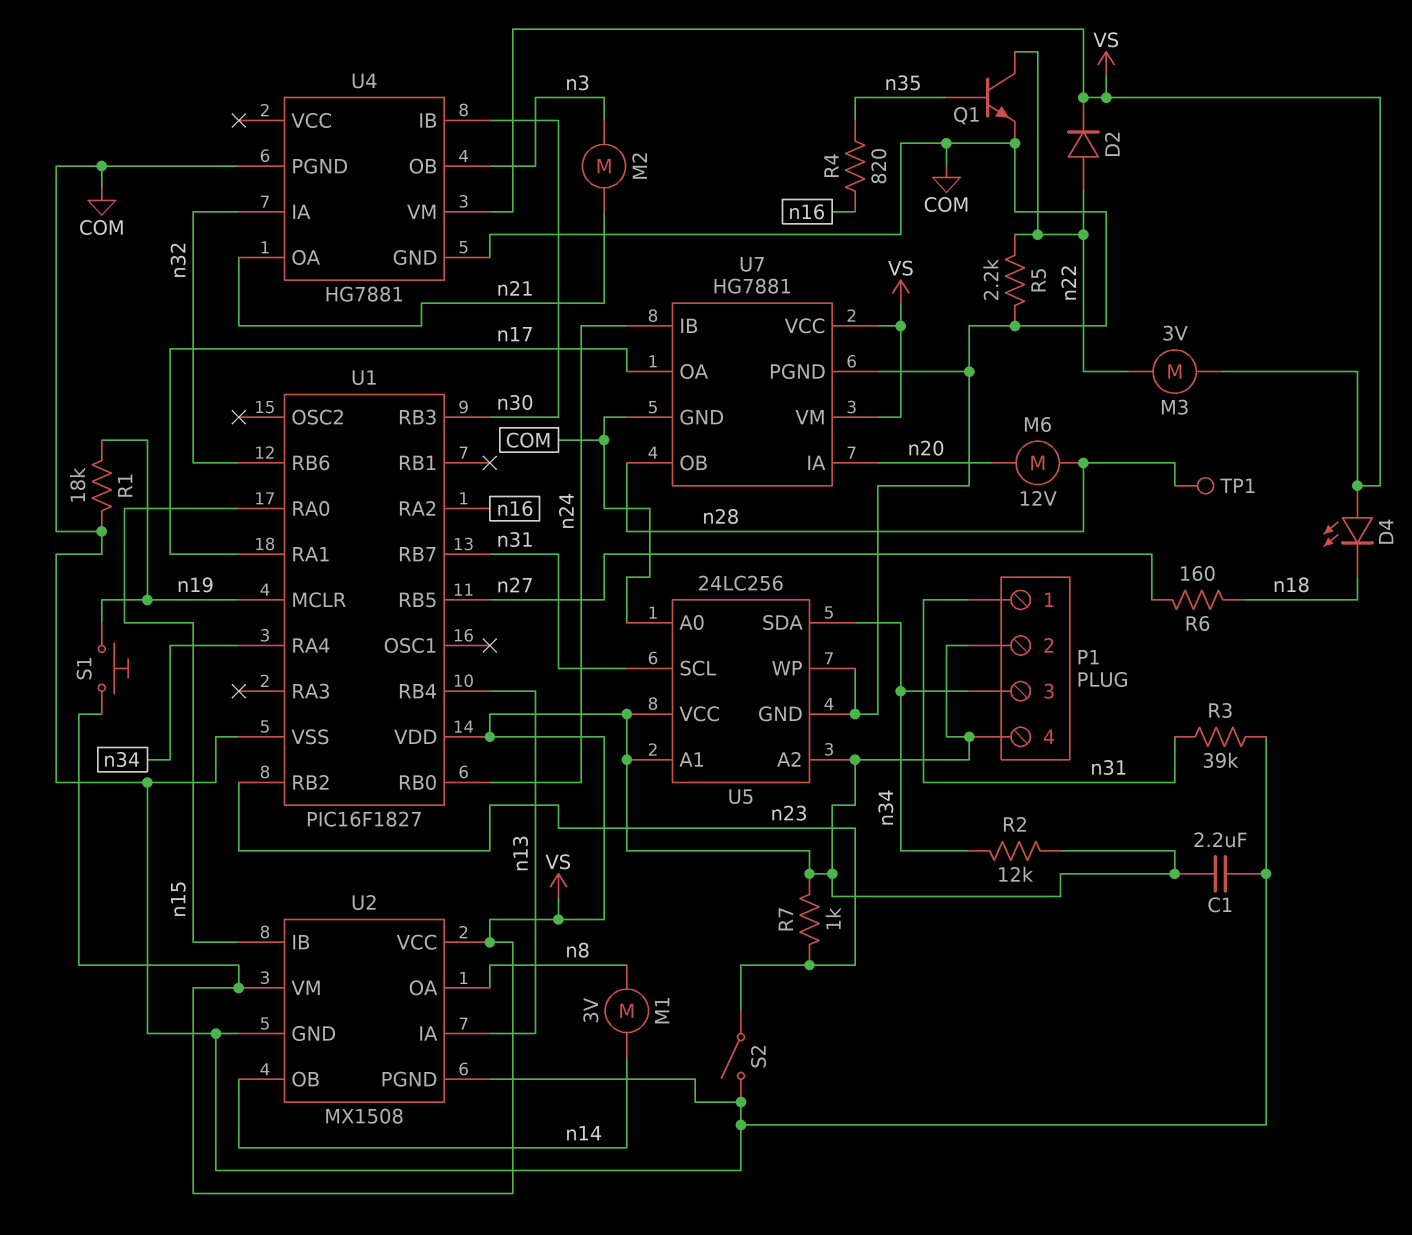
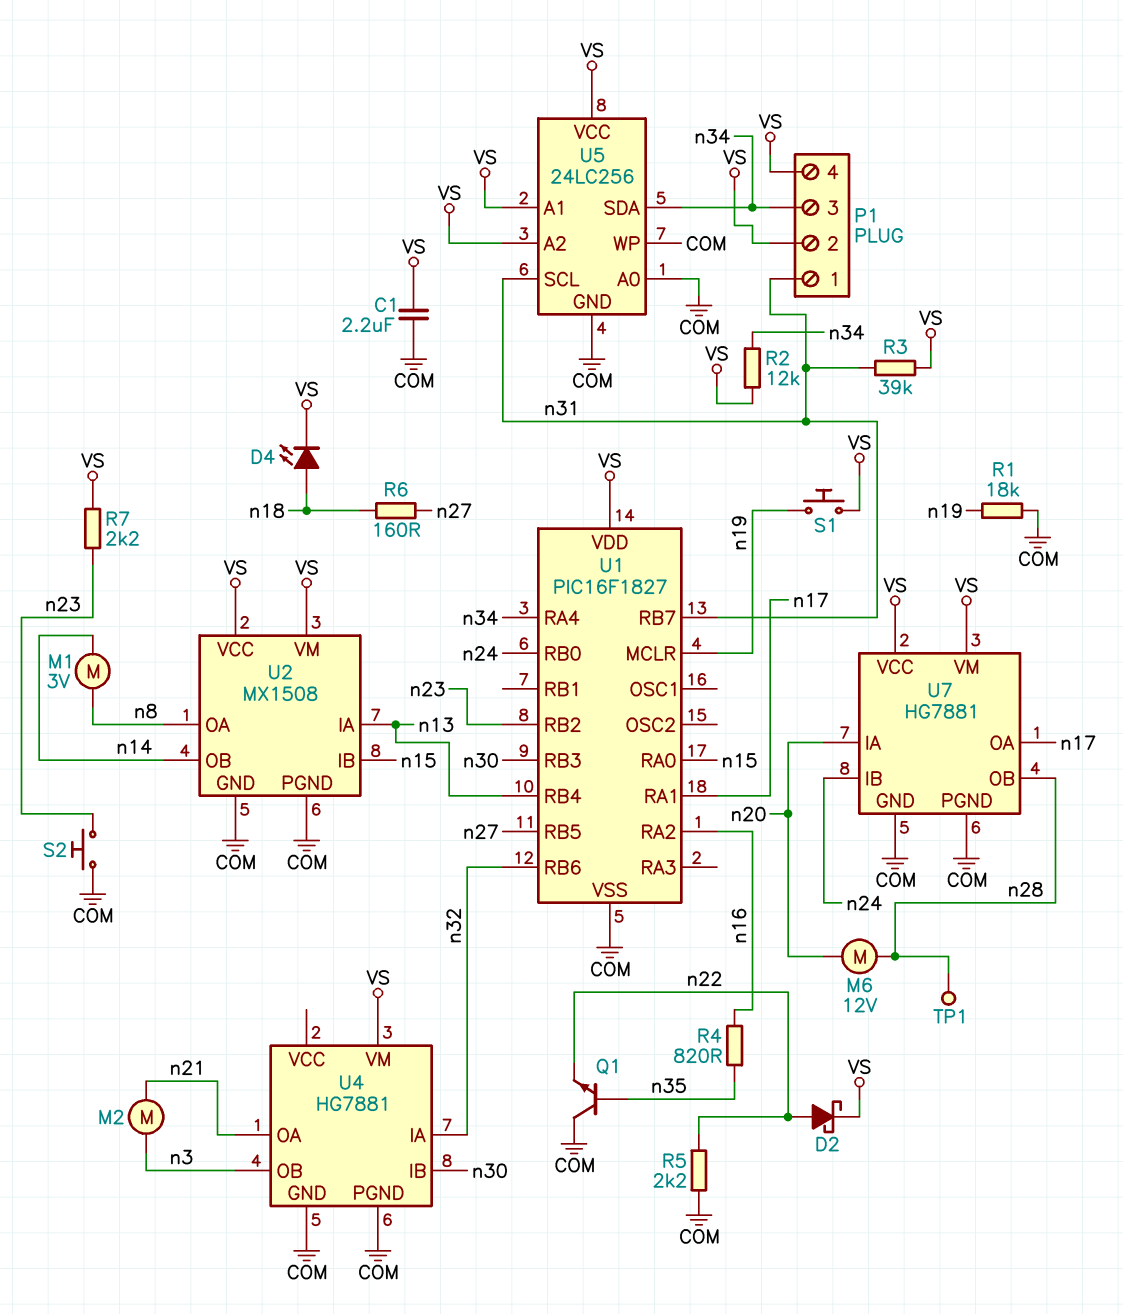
D2: diode (A n22, K VS) -> schottky (A n22, K VS)
D4: LED (A VS, K n18) -> LED (A n18, K VS)
M3: motor 3V (VS, n22) -> none
Q1: NPN (B n35, C n22, E COM) -> NPN (B n35, C COM, E n22)
R3: 39k (COM, n31) -> 39k (VS, n31)
R7: 1k (VS, n23) -> 2.2k (VS, n23)
S2: switch (COM, n23) -> button (COM, n23)

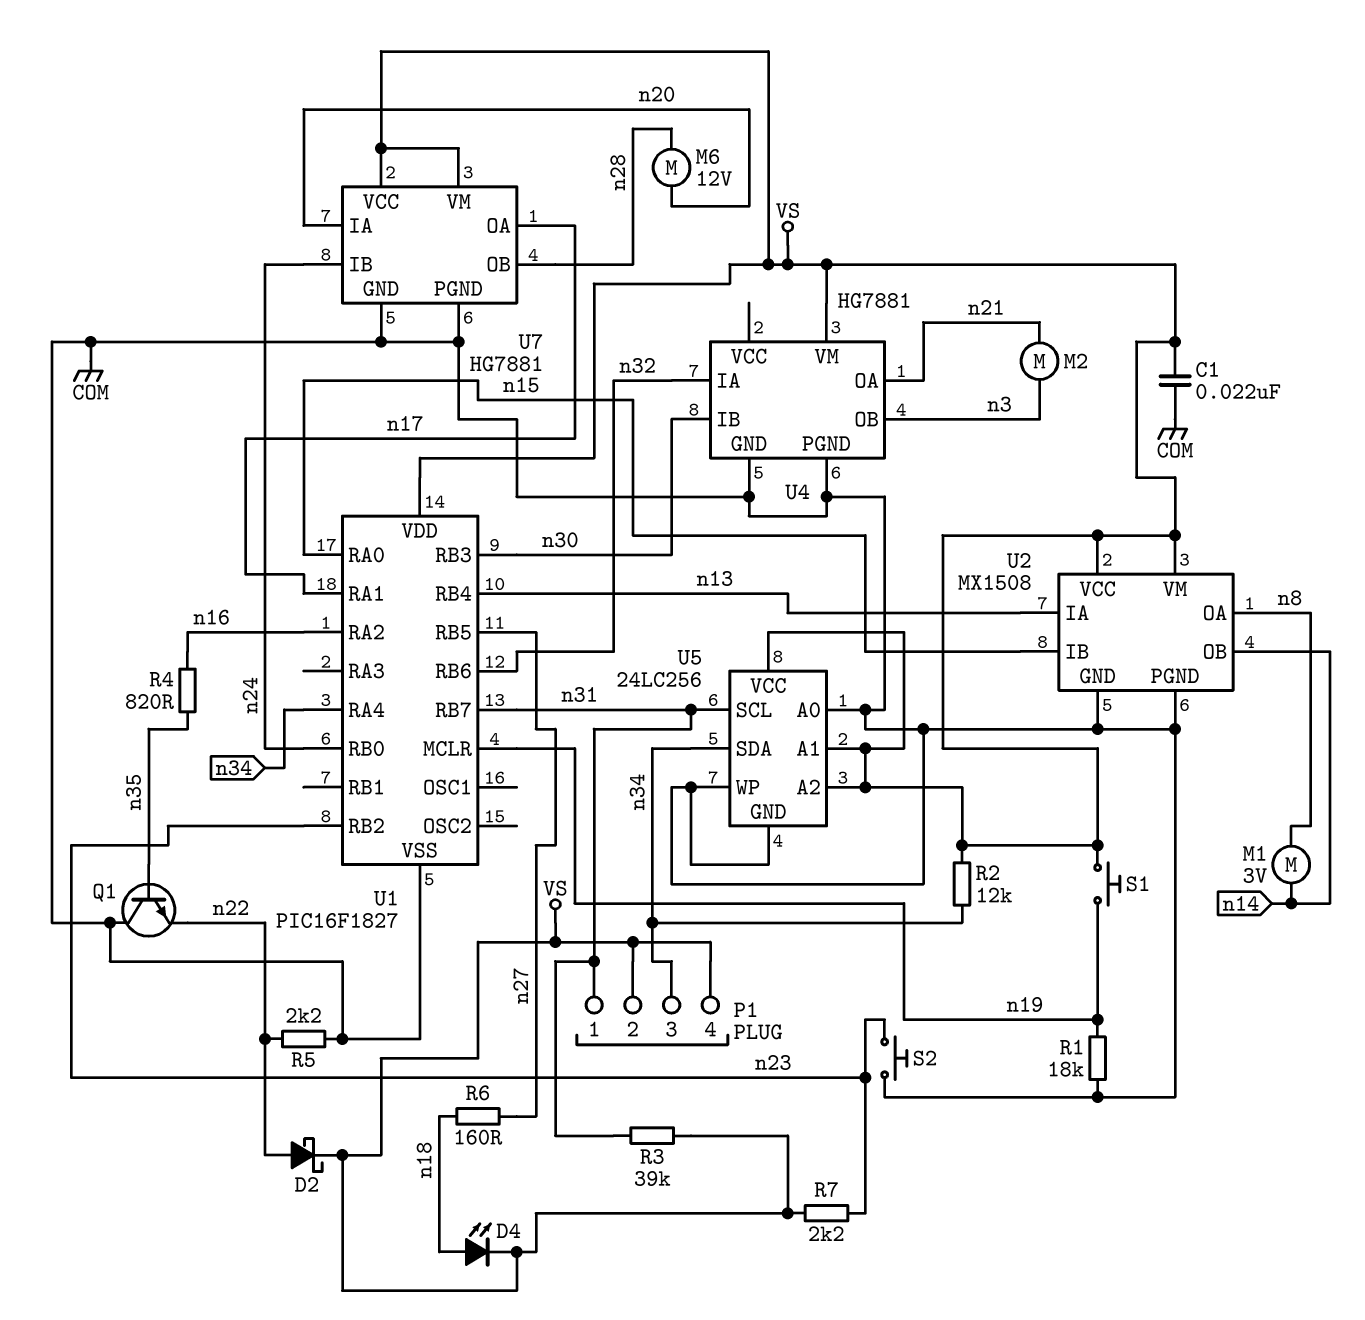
C1: 2.2uF (COM, VS) -> 22nF (COM, VS)
TP1: test point (n28) -> none

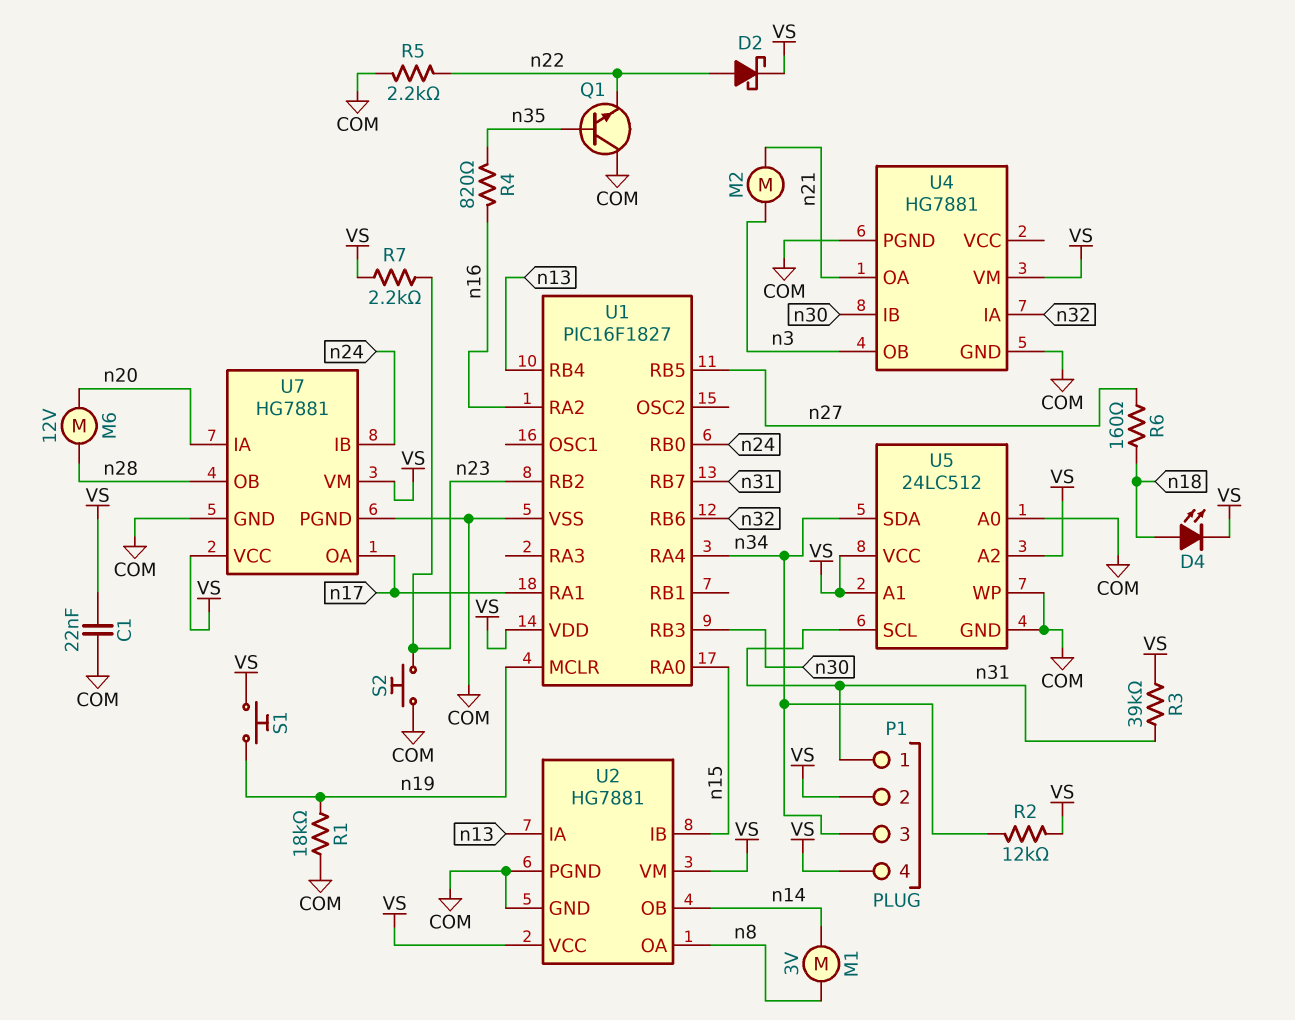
U2: MX1508 -> HG7881
U5: 24LC256 -> 24LC512

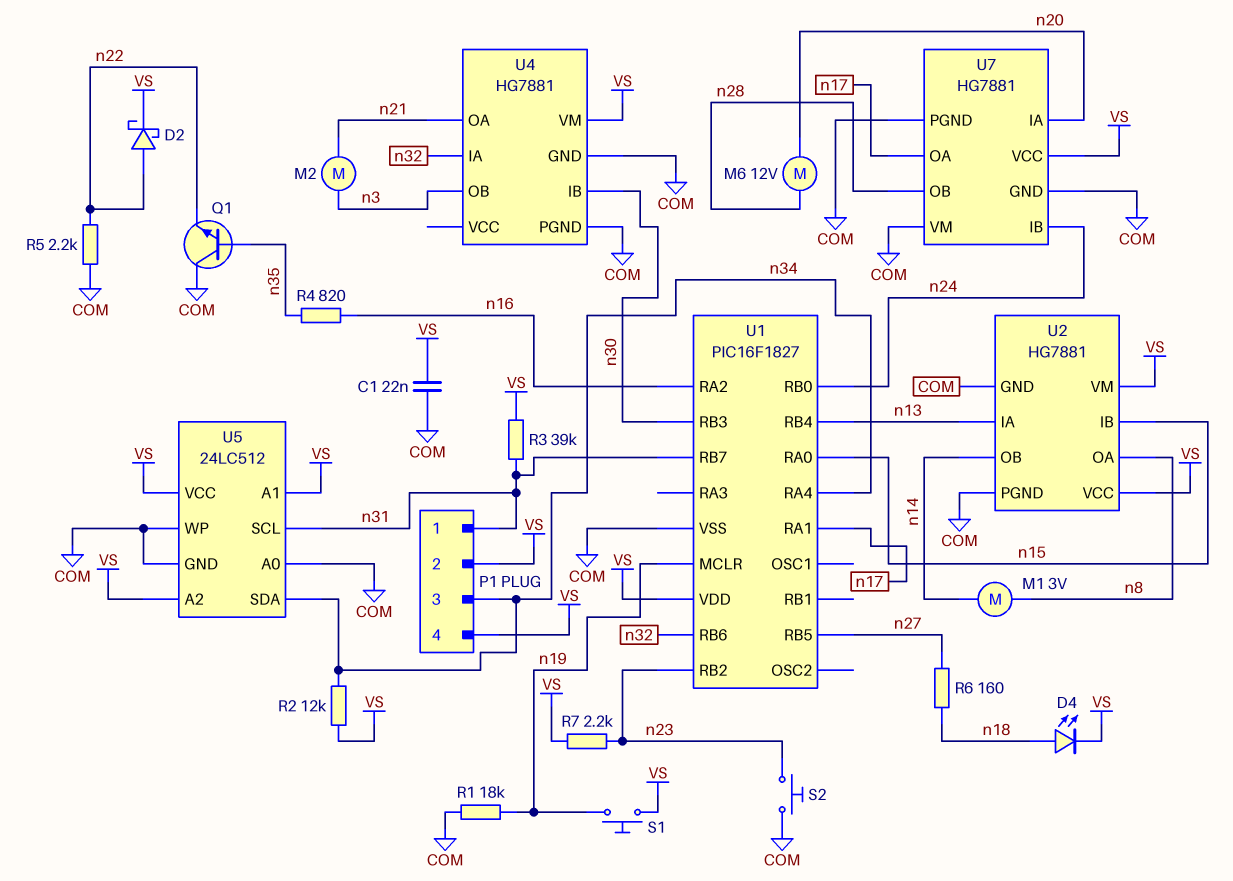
U7 pin VM: VS -> COM

